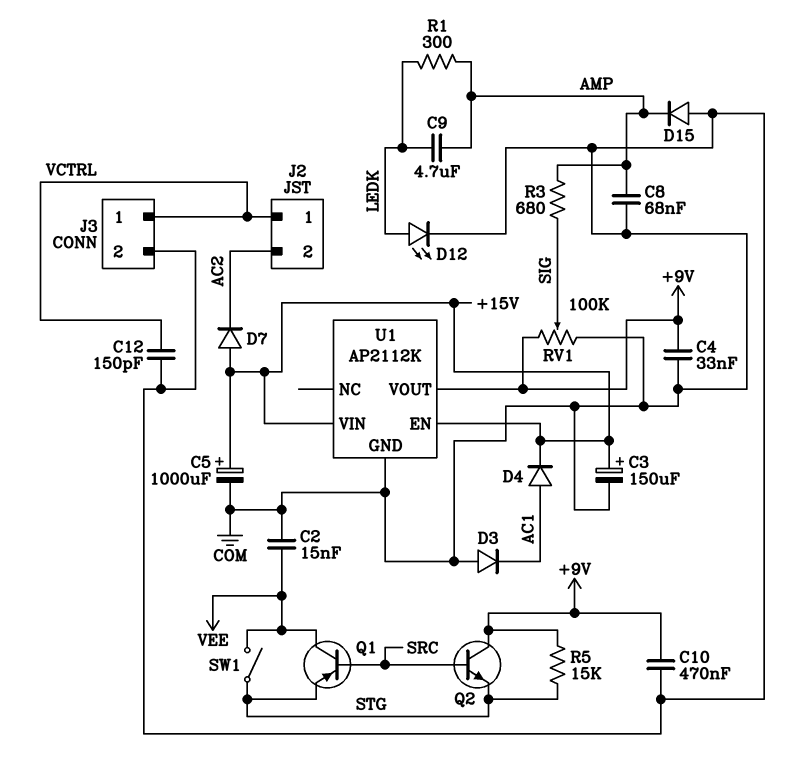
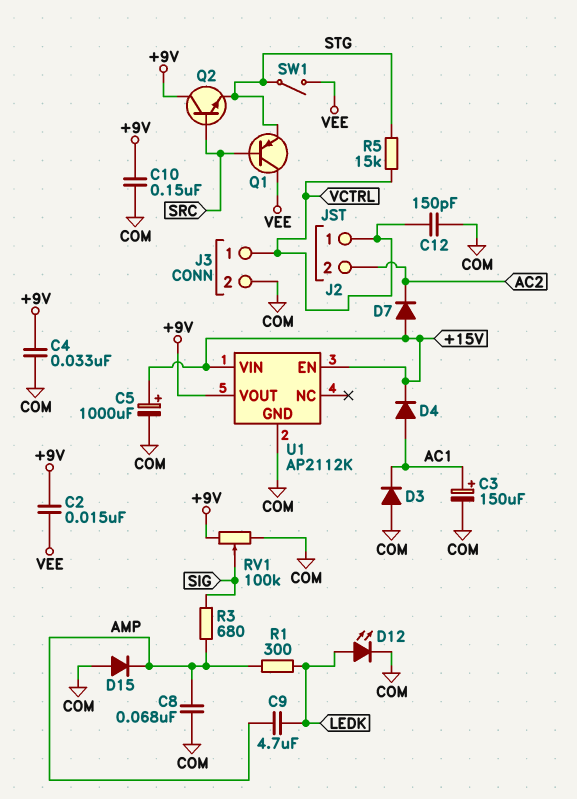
C2: 15nF (COM, VEE) -> 15nF (+9V, VEE)
C3: 150uF (plus +15V, minus COM) -> 150uF (plus AC1, minus COM)
C10: 470nF (+9V, COM) -> 150nF (+9V, COM)
R5: 15k (+9V, STG) -> 15k (STG, VCTRL)

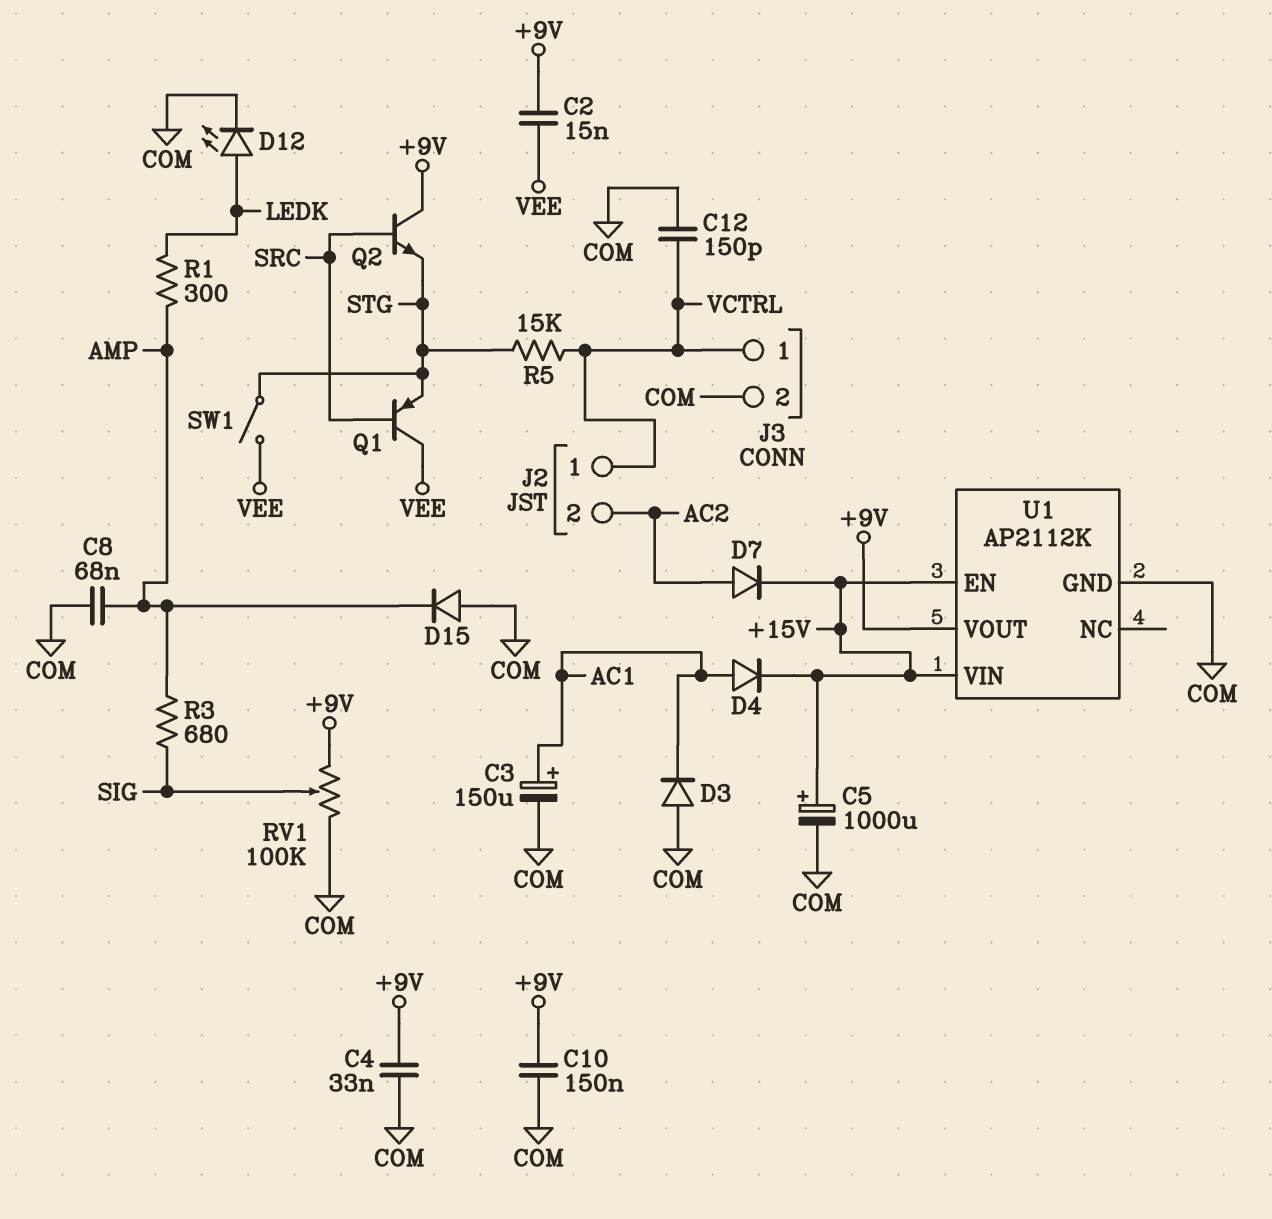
C9: 4.7uF (AMP, LEDK) -> none
D7: diode (A +15V, K AC2) -> diode (A AC2, K +15V)

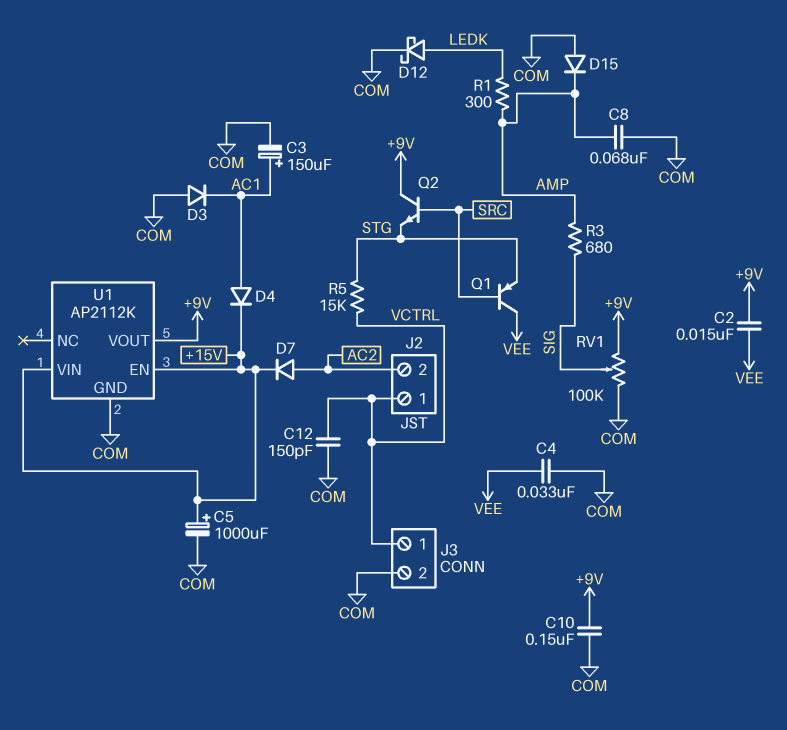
C4: 33nF (+9V, COM) -> 33nF (COM, VEE)
D12: LED (A LEDK, K COM) -> schottky (A LEDK, K COM)
SW1: switch (STG, VEE) -> none

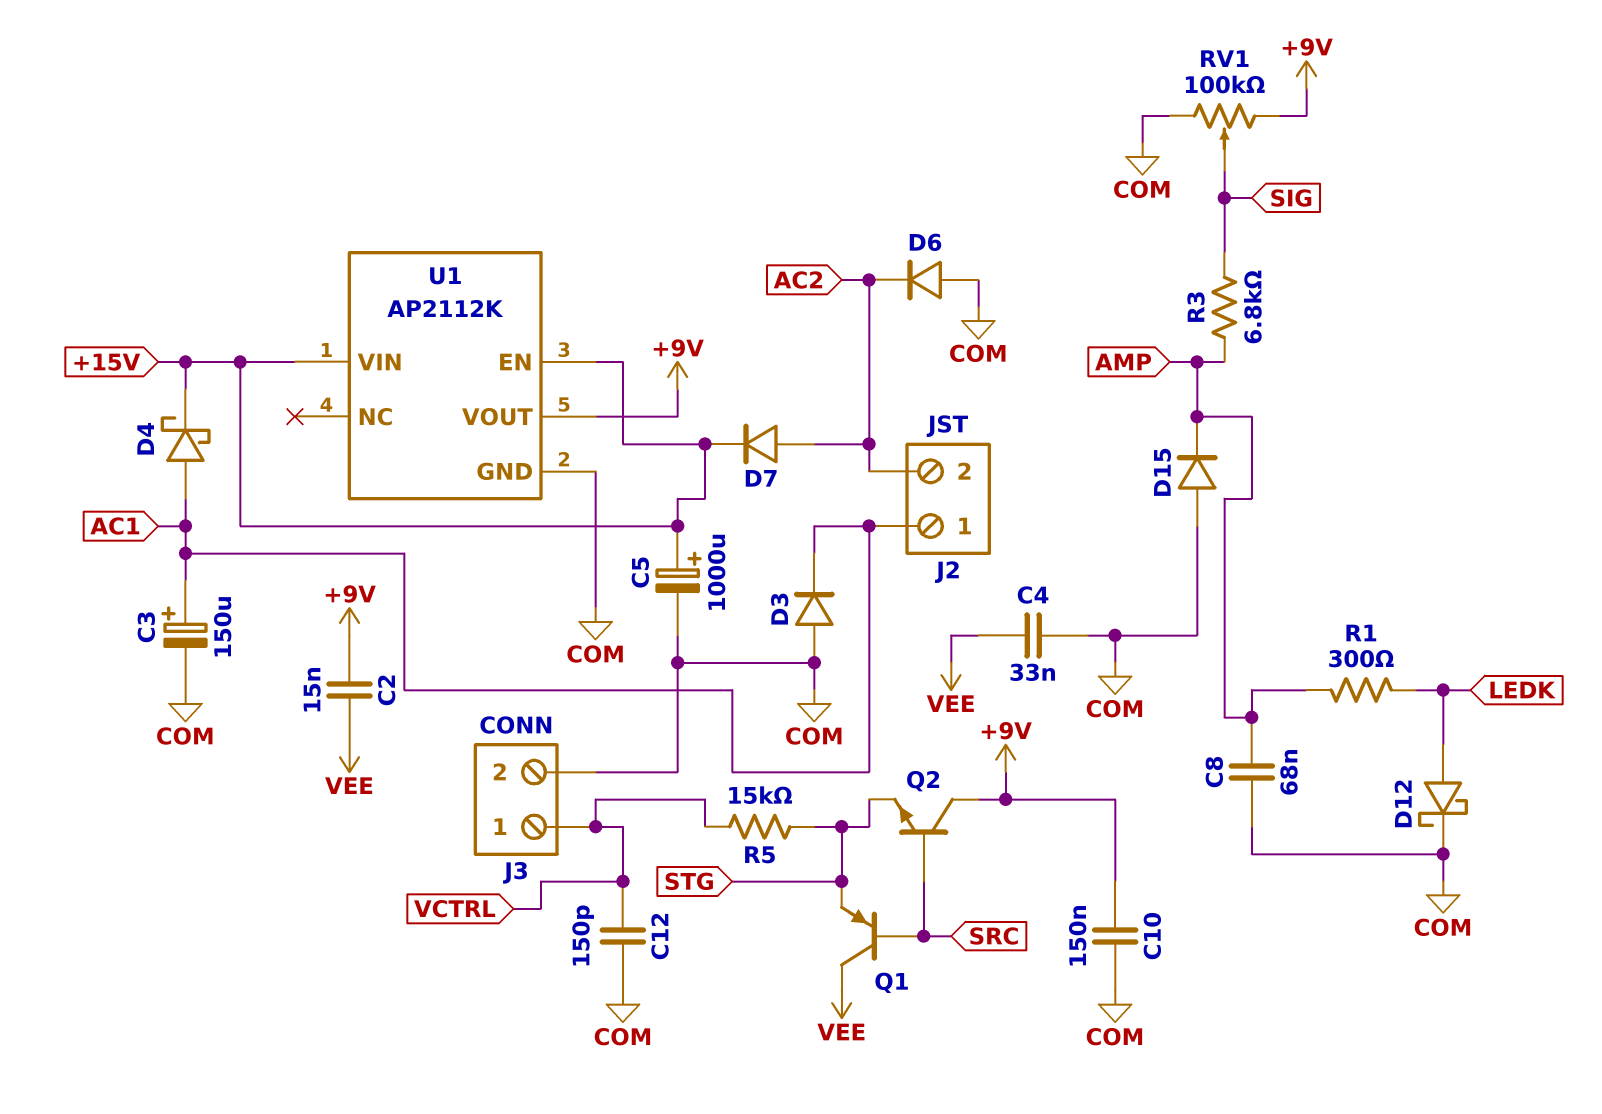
D4: diode (A AC1, K +15V) -> schottky (A AC1, K +15V)
D6: none -> diode (A COM, K AC2)
J2 pin 1: VCTRL -> AC1
R3: 680 (AMP, SIG) -> 6.8k (AMP, SIG)

